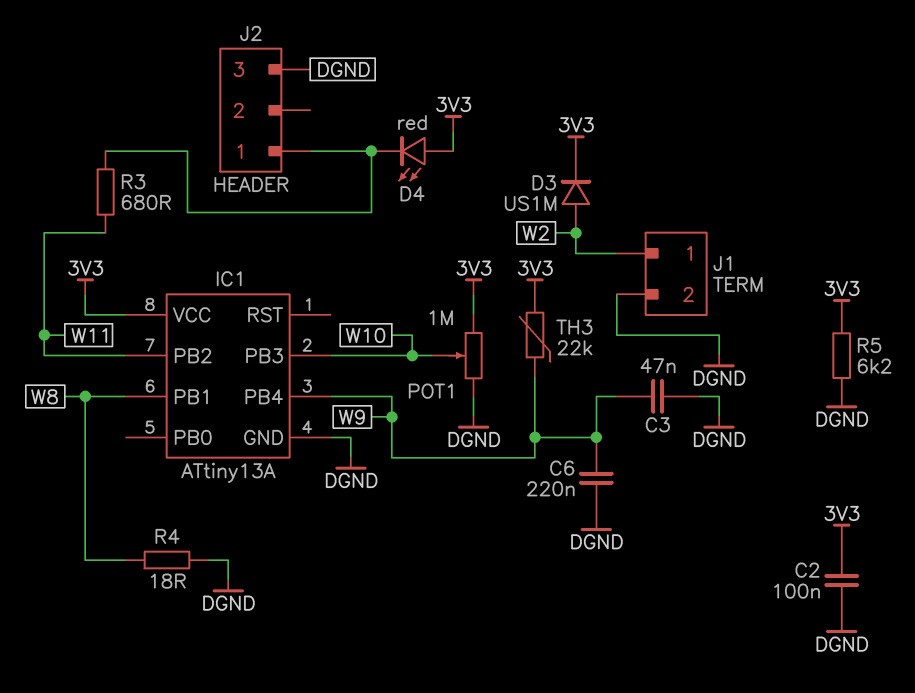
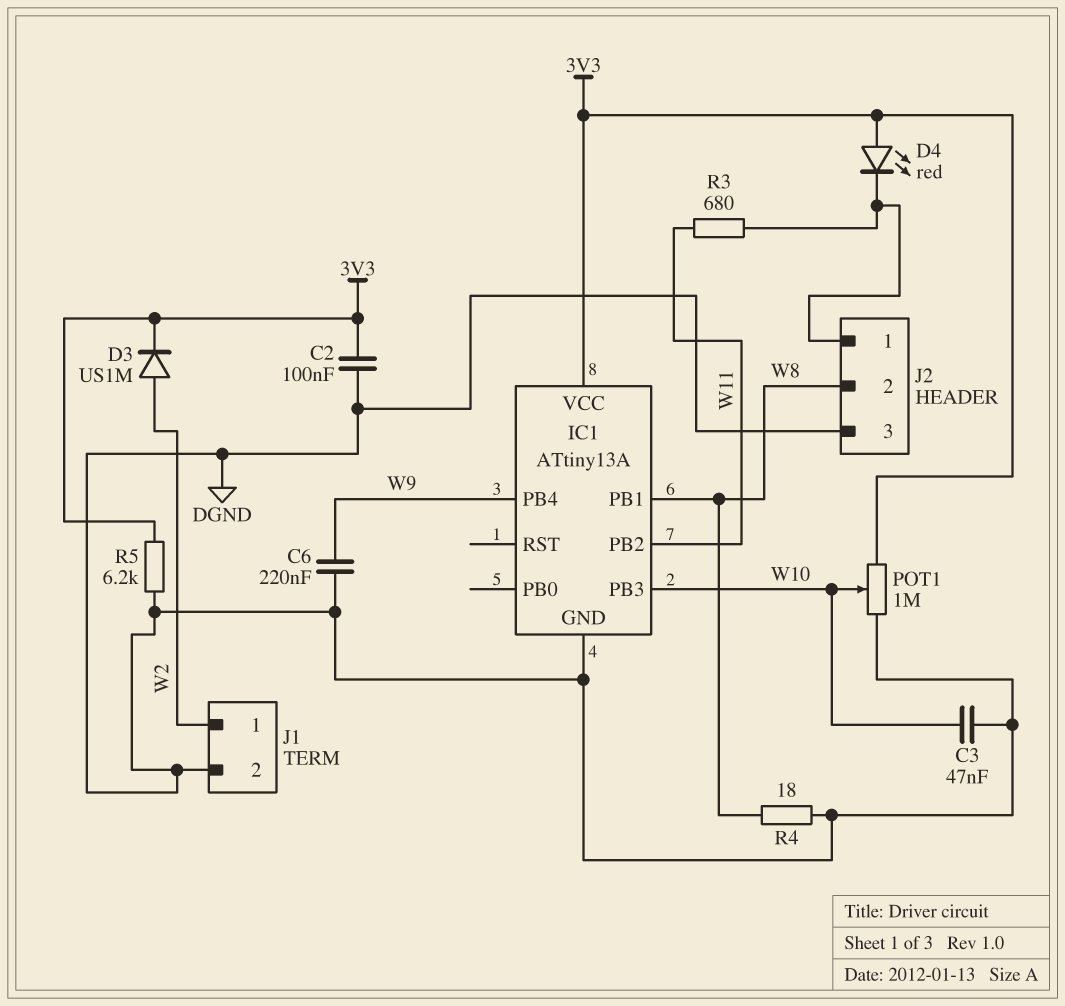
C3: 47nF (DGND, W9) -> 47nF (DGND, W10)
J2 pin 2: none -> W8
TH3: 22k (3V3, W9) -> none

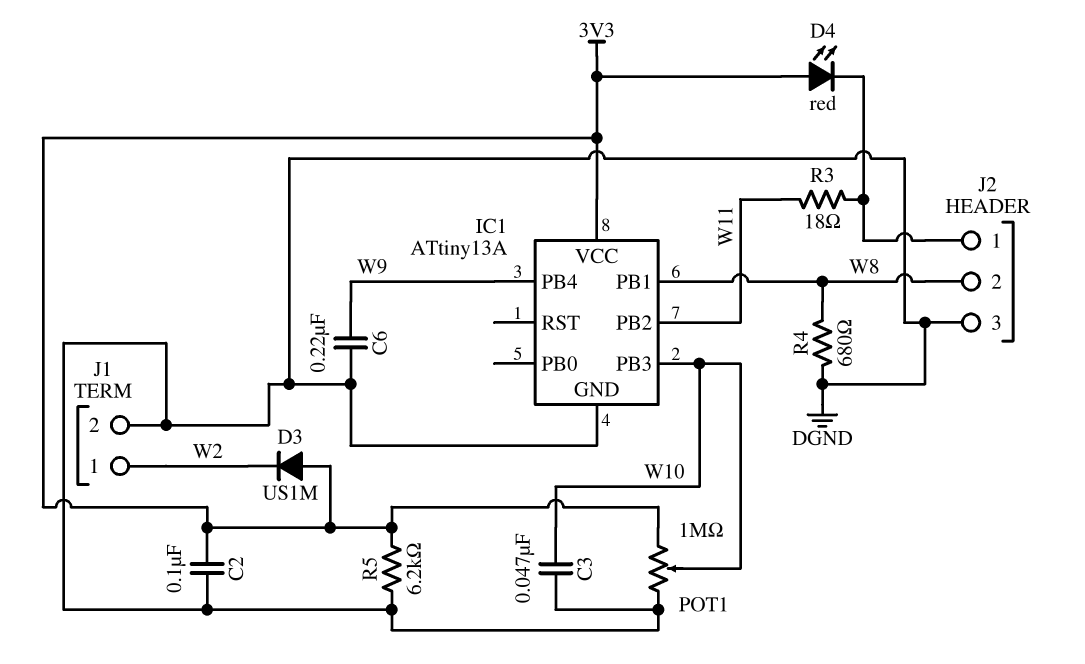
D3: diode US1M (A W2, K 3V3) -> diode US1M (A 3V3, K W2)
R3: 680 (J2/1, W11) -> 18 (J2/1, W11)
R4: 18 (DGND, W8) -> 680 (DGND, W8)

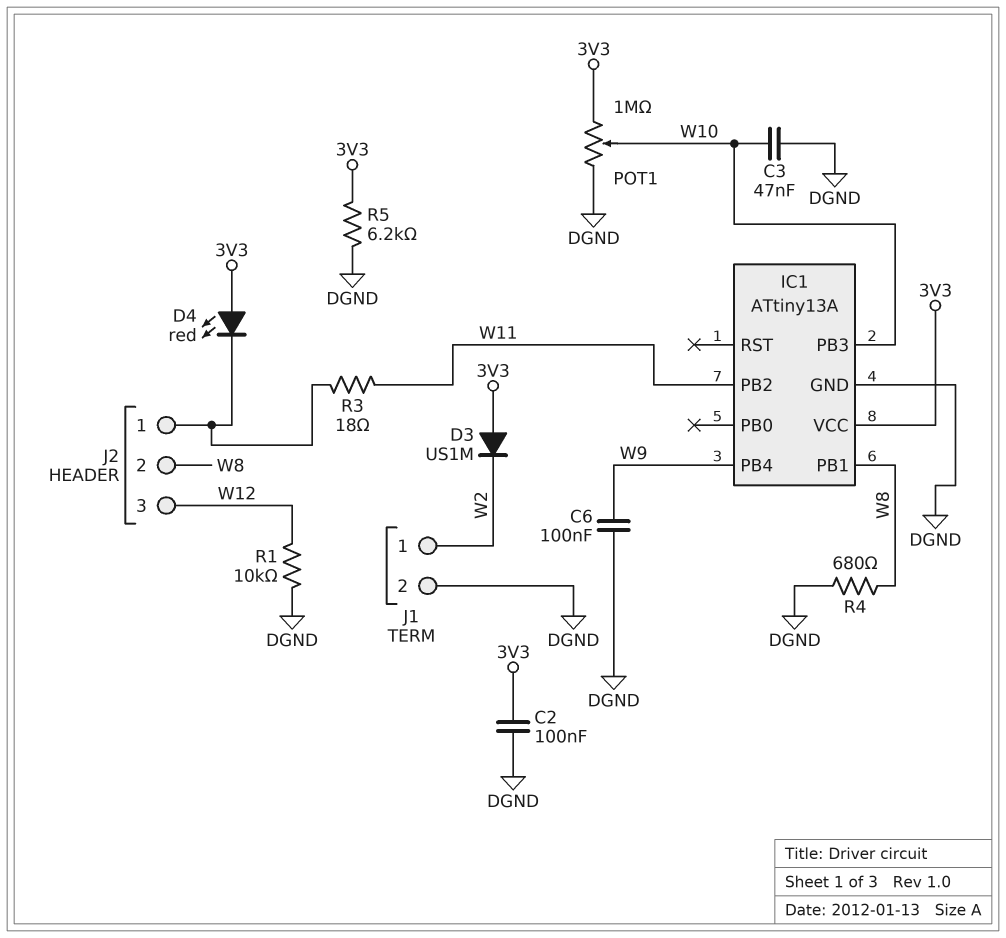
C6: 220nF (DGND, W9) -> 100nF (DGND, W9)
J2 pin 3: DGND -> W12
R1: none -> 10k (DGND, W12)

